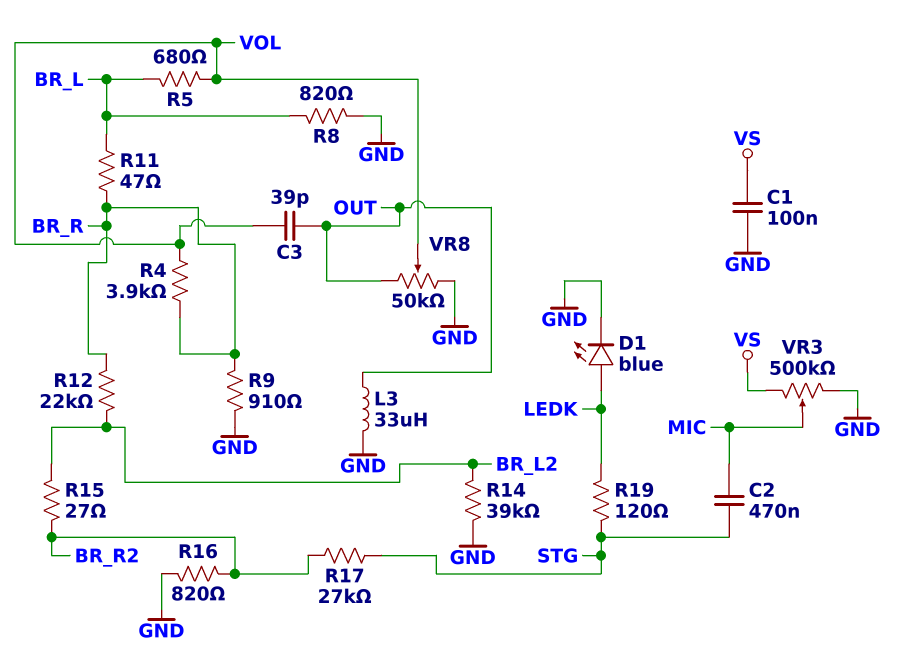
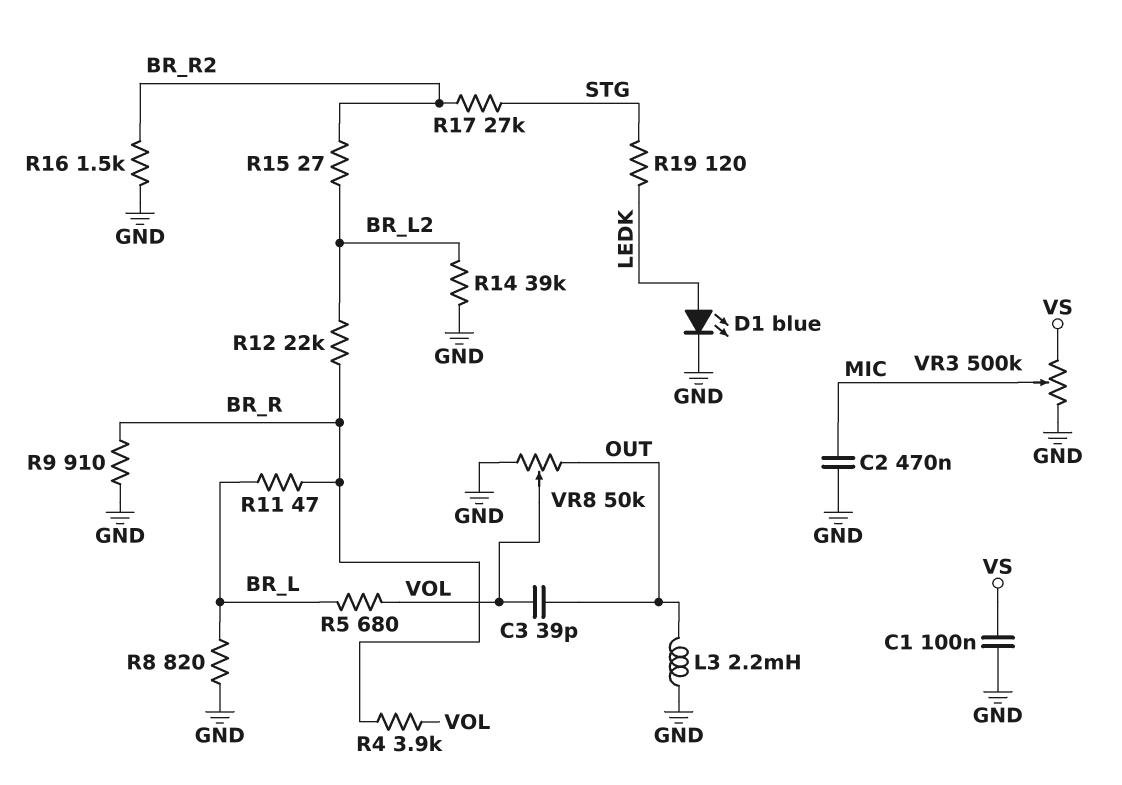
C2: 470nF (MIC, STG) -> 470nF (GND, MIC)
L3: 33uH (GND, OUT) -> 2.2mH (GND, OUT)
R16: 820 (BR_R2, GND) -> 1.5k (BR_R2, GND)

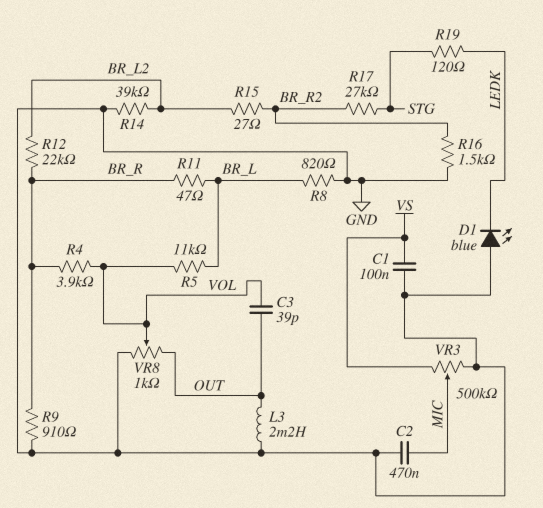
D1: LED blue (A LEDK, K GND) -> LED blue (A GND, K LEDK)
R5: 680 (BR_L, VOL) -> 11k (BR_L, VOL)
VR8: 50k (GND, OUT, wiper VOL) -> 1k (GND, OUT, wiper VOL)

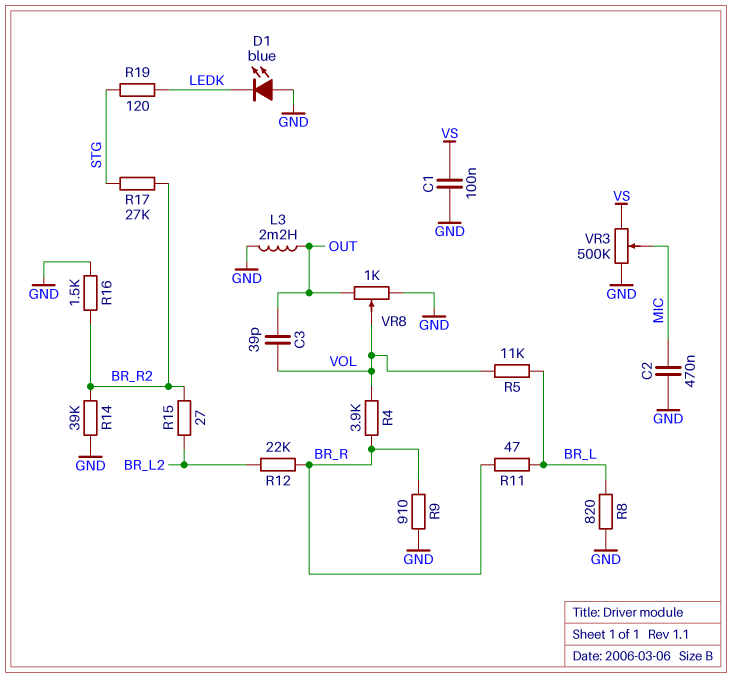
R14: 39k (BR_L2, GND) -> 39k (BR_R2, GND)

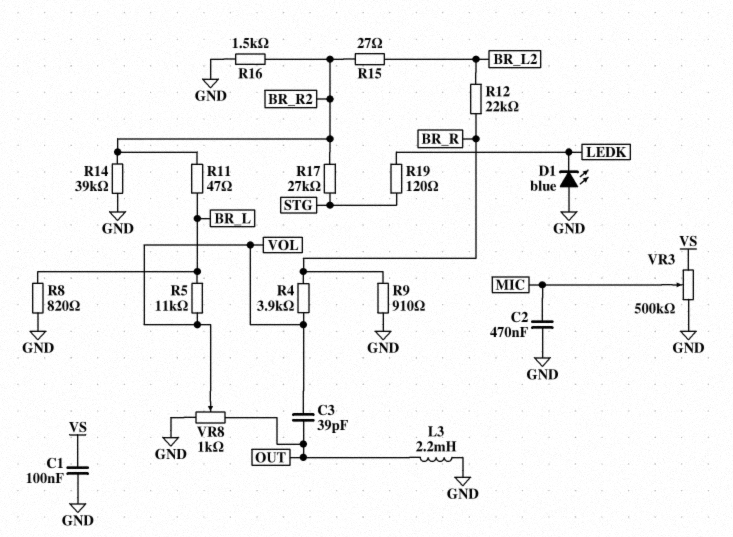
R11: 47 (BR_L, BR_R) -> 47 (BR_L, BR_R2)

